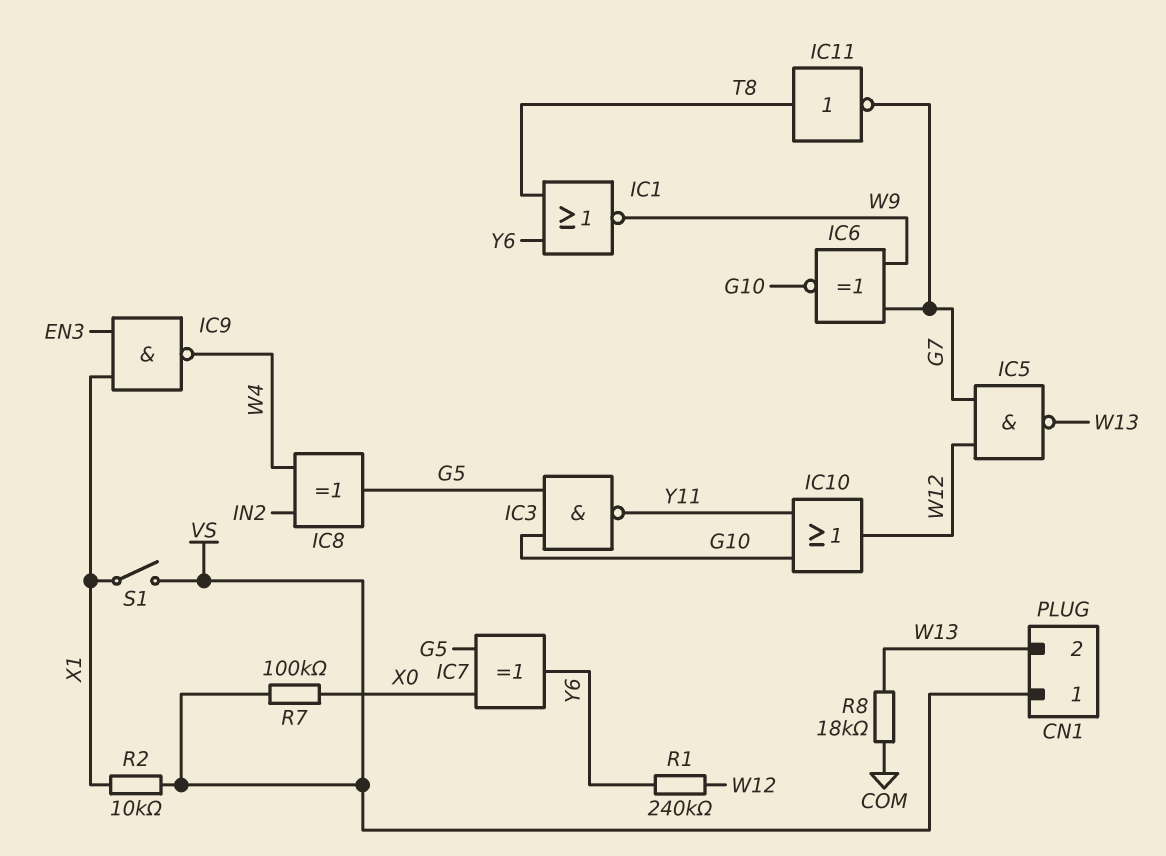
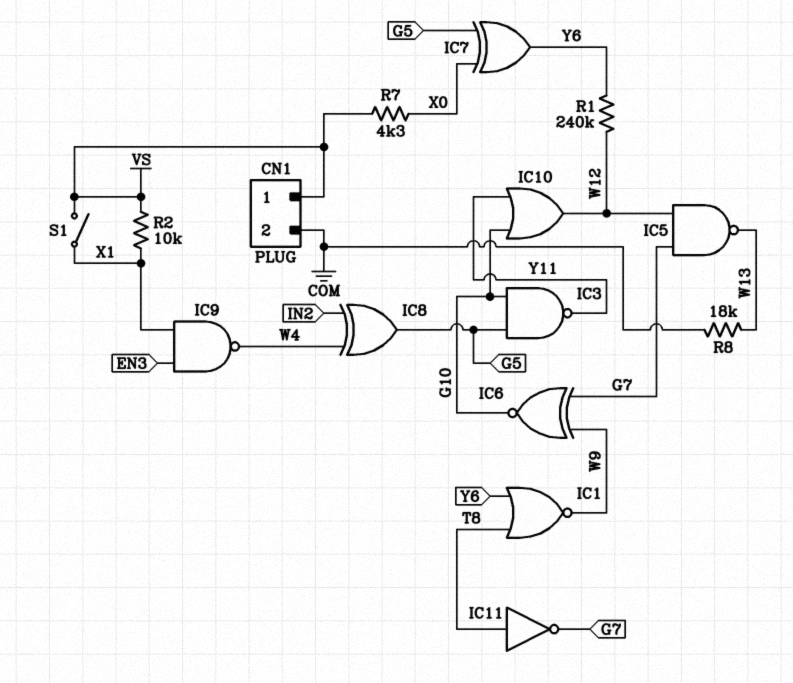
CN1 pin 2: W13 -> COM
R7: 100k (VS, X0) -> 4.3k (VS, X0)

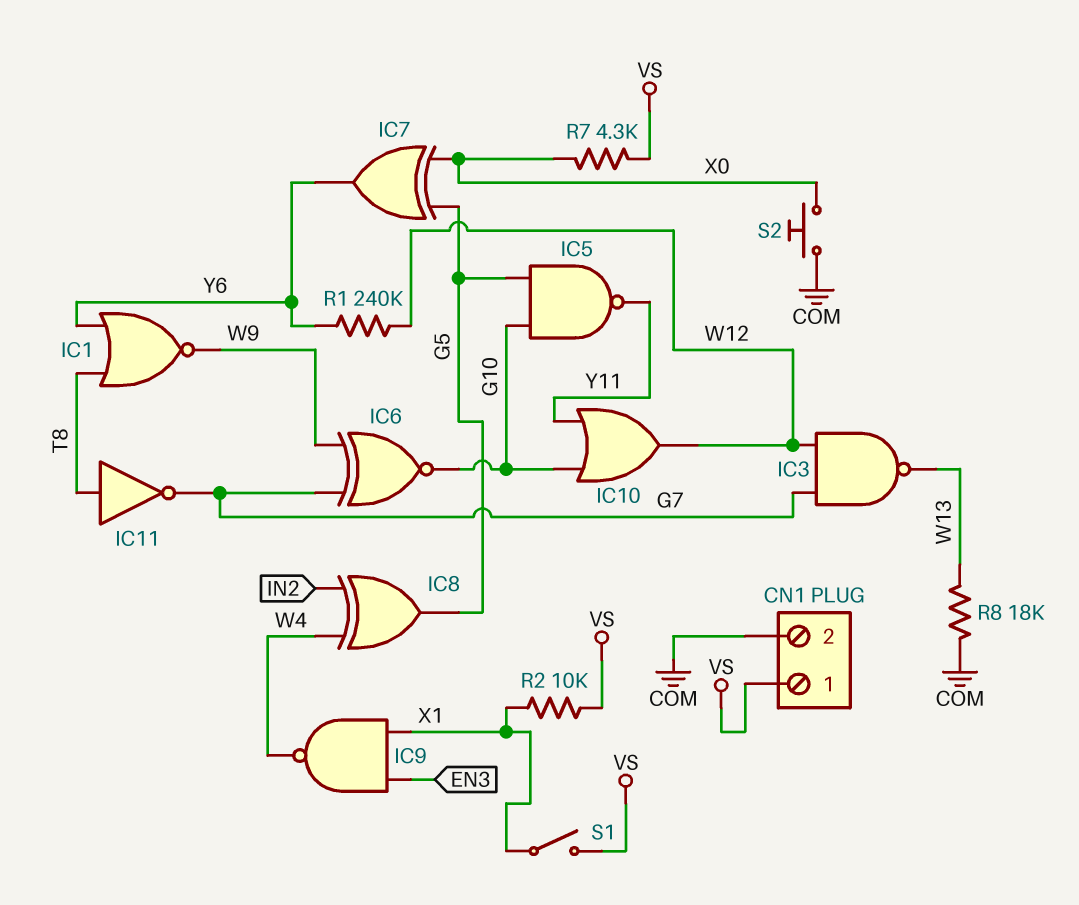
IC3: NAND (in G5, in G10, out Y11) -> NAND (in G7, in W12, out W13)
IC5: NAND (in G7, in W12, out W13) -> NAND (in G5, in G10, out Y11)
S2: none -> button (COM, X0)

